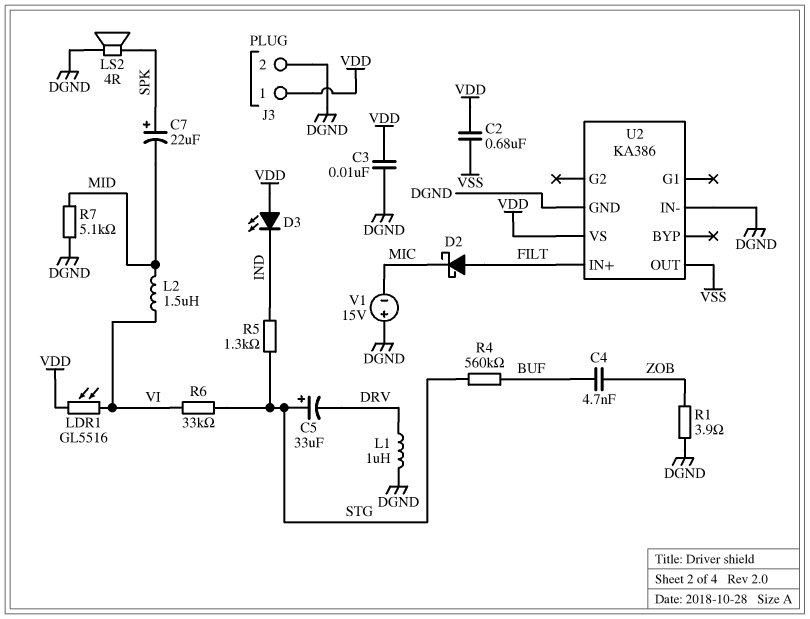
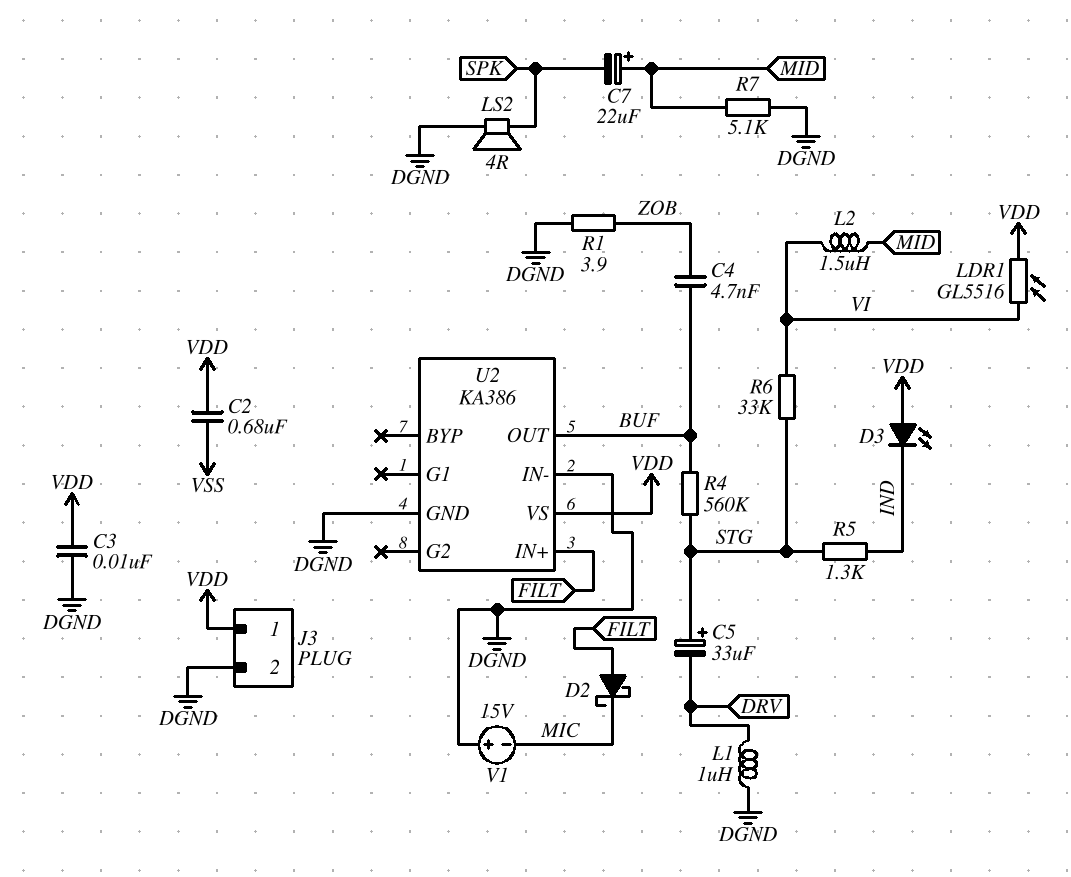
C7: 22uF (plus SPK, minus MID) -> 22uF (plus MID, minus SPK)
U2 pin OUT: VSS -> BUF

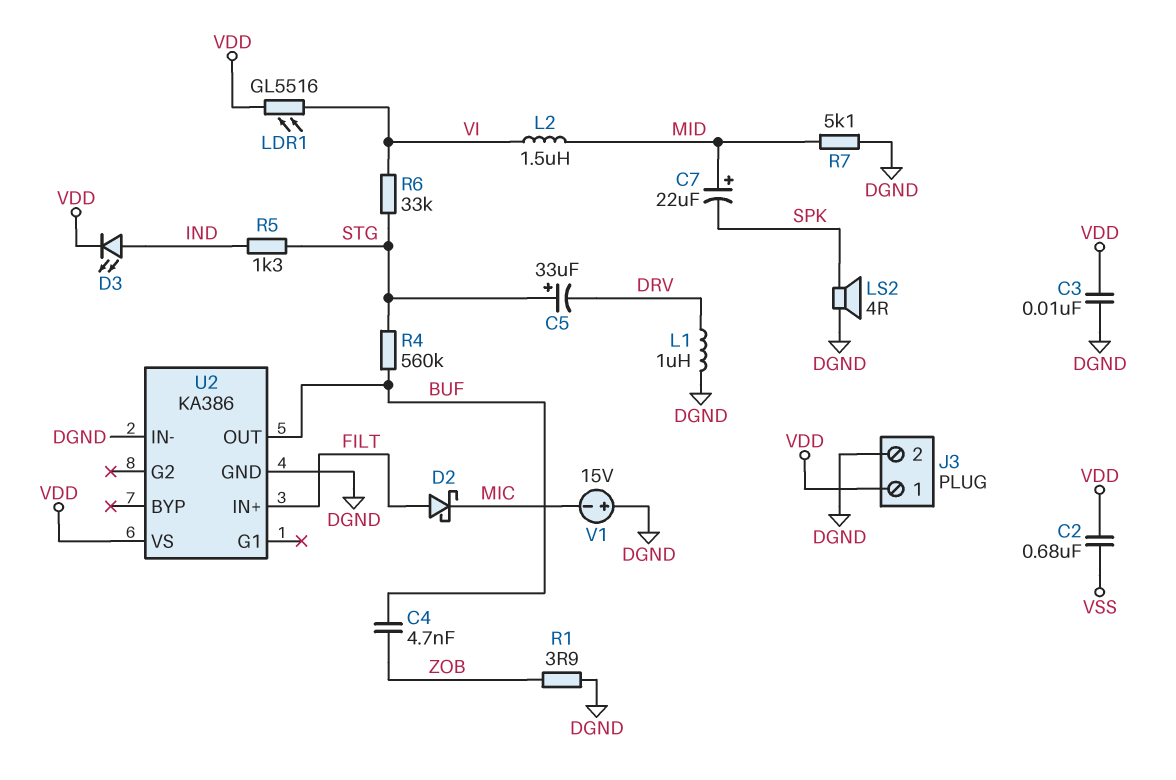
D3: LED (A VDD, K IND) -> LED (A IND, K VDD)

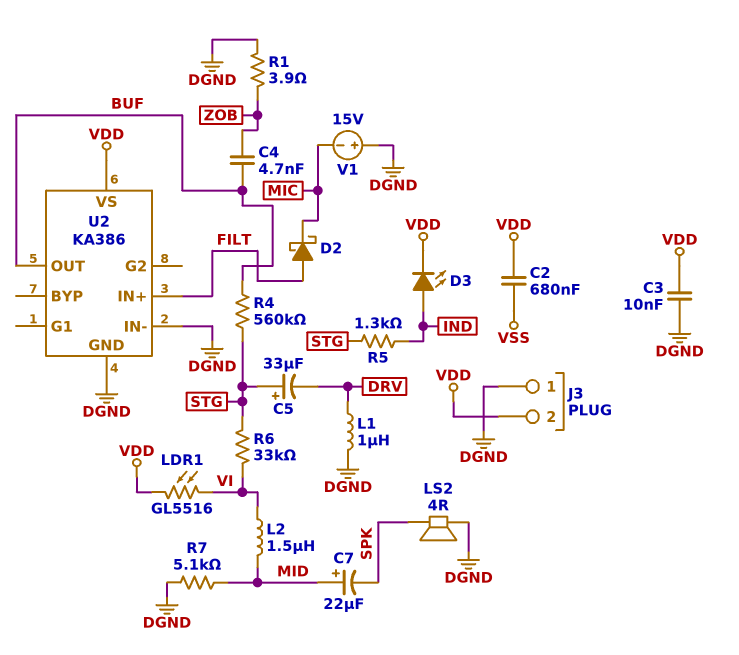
J3 pin 1: VDD -> DGND
J3 pin 2: DGND -> VDD

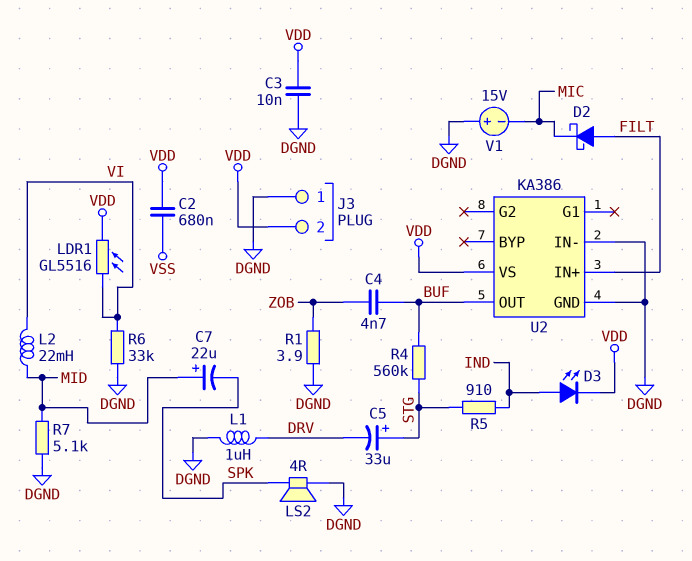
L2: 1.5uH (MID, VI) -> 22mH (MID, VI)
R5: 1.3k (IND, STG) -> 910 (IND, STG)
R6: 33k (STG, VI) -> 33k (DGND, VI)

